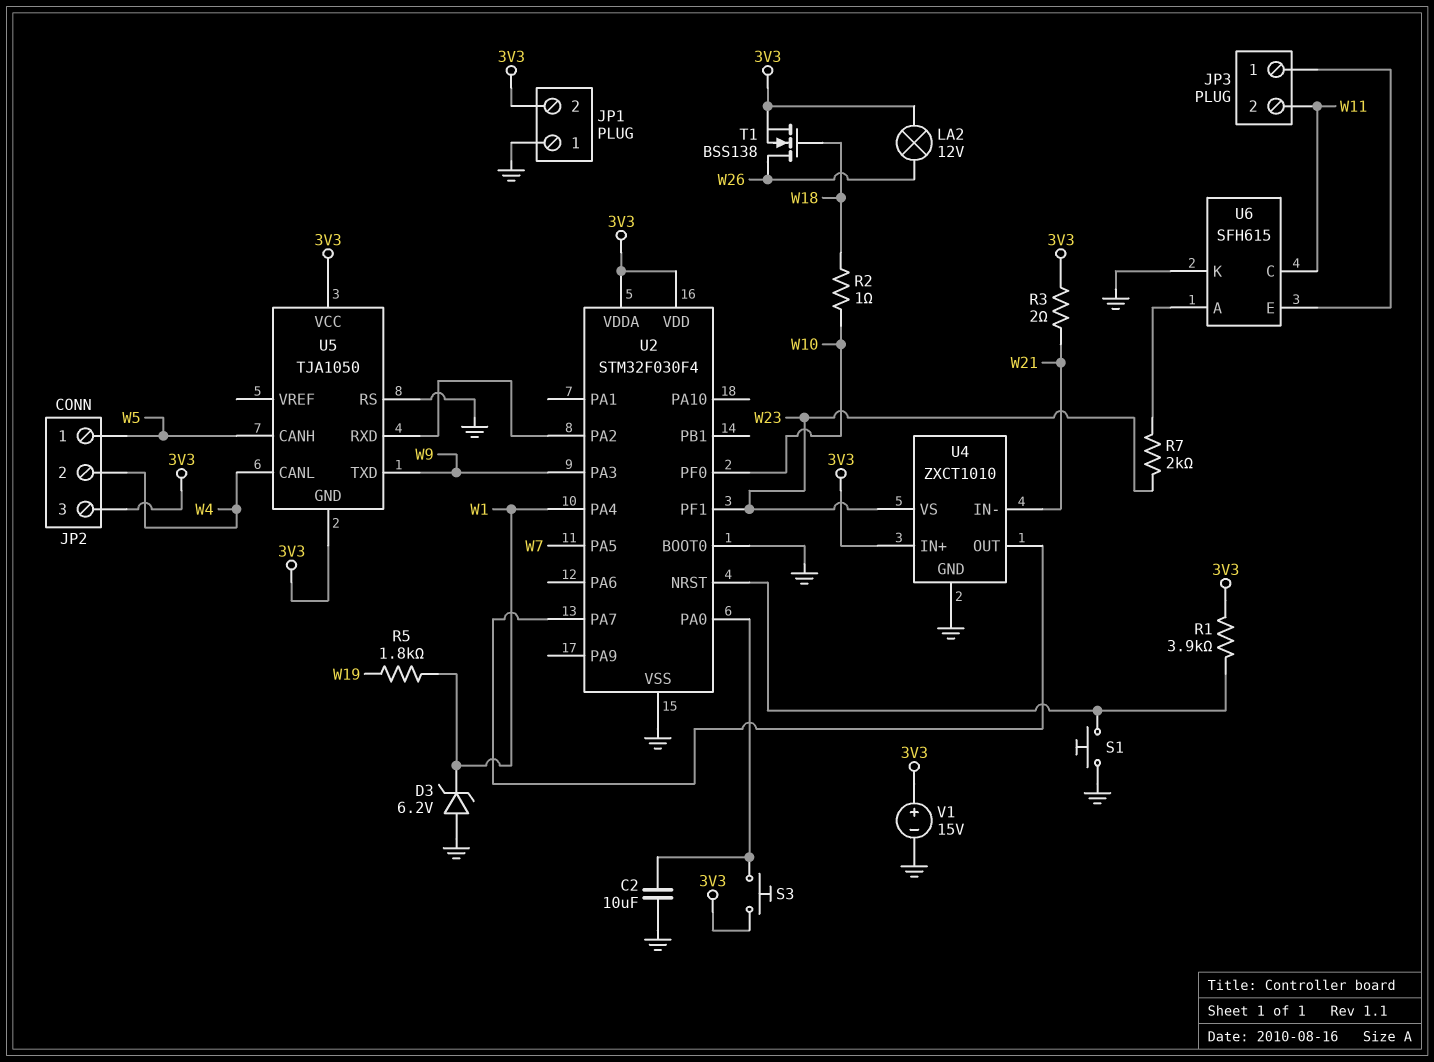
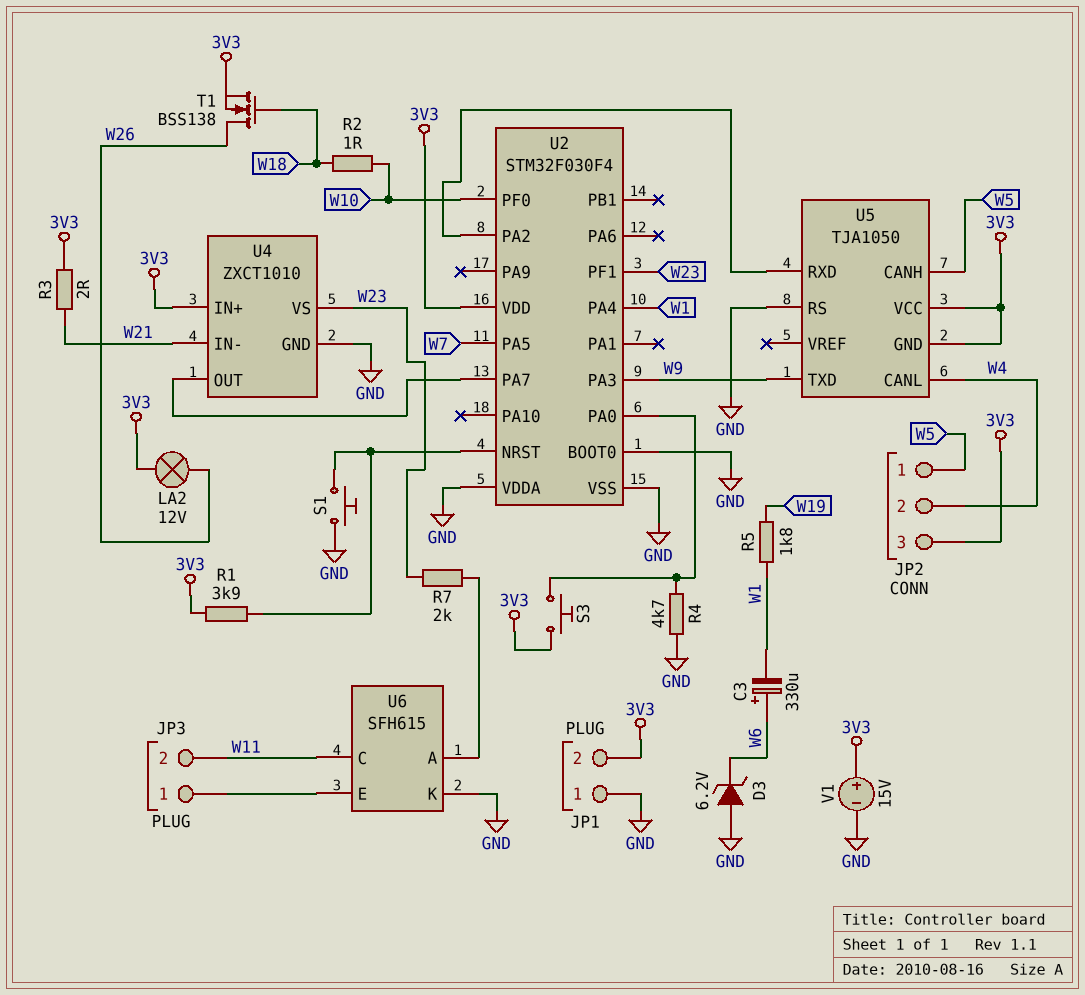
C2: 10uF (GND, U2/PA0) -> none
C3: none -> 330uF (plus W6, minus W1)
D3: zener 6.2V (A GND, K W1) -> zener 6.2V (A GND, K W6)
R4: none -> 4.7k (GND, U2/PA0)
U2 pin VDDA: 3V3 -> GND

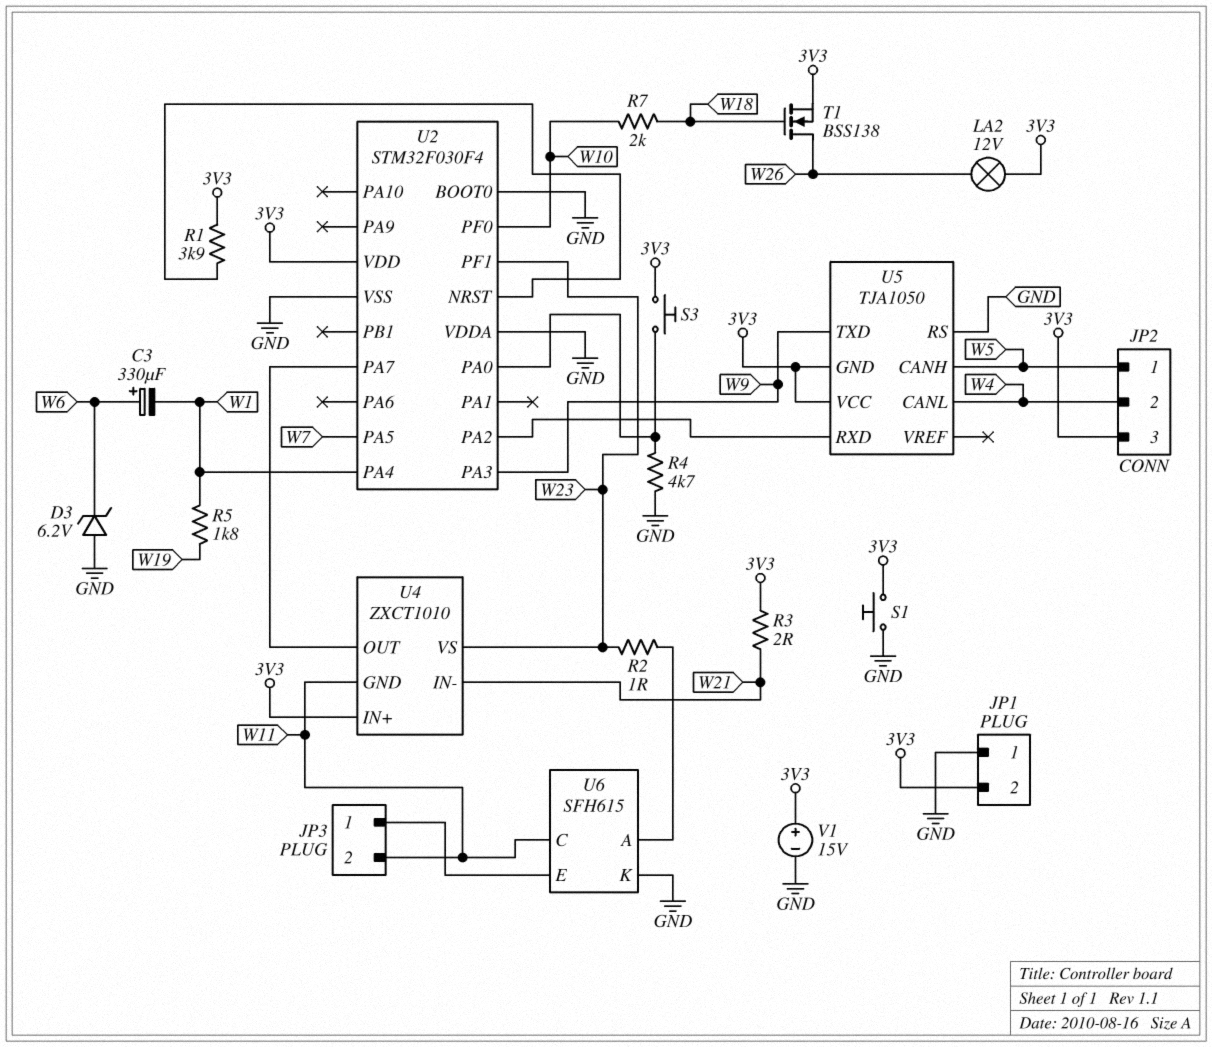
R2: 1 (W10, W18) -> 1 (U6/A, W23)
R7: 2k (U6/A, W23) -> 2k (W10, W18)
S1: button (GND, U2/NRST) -> button (3V3, GND)
U4 pin GND: GND -> W11

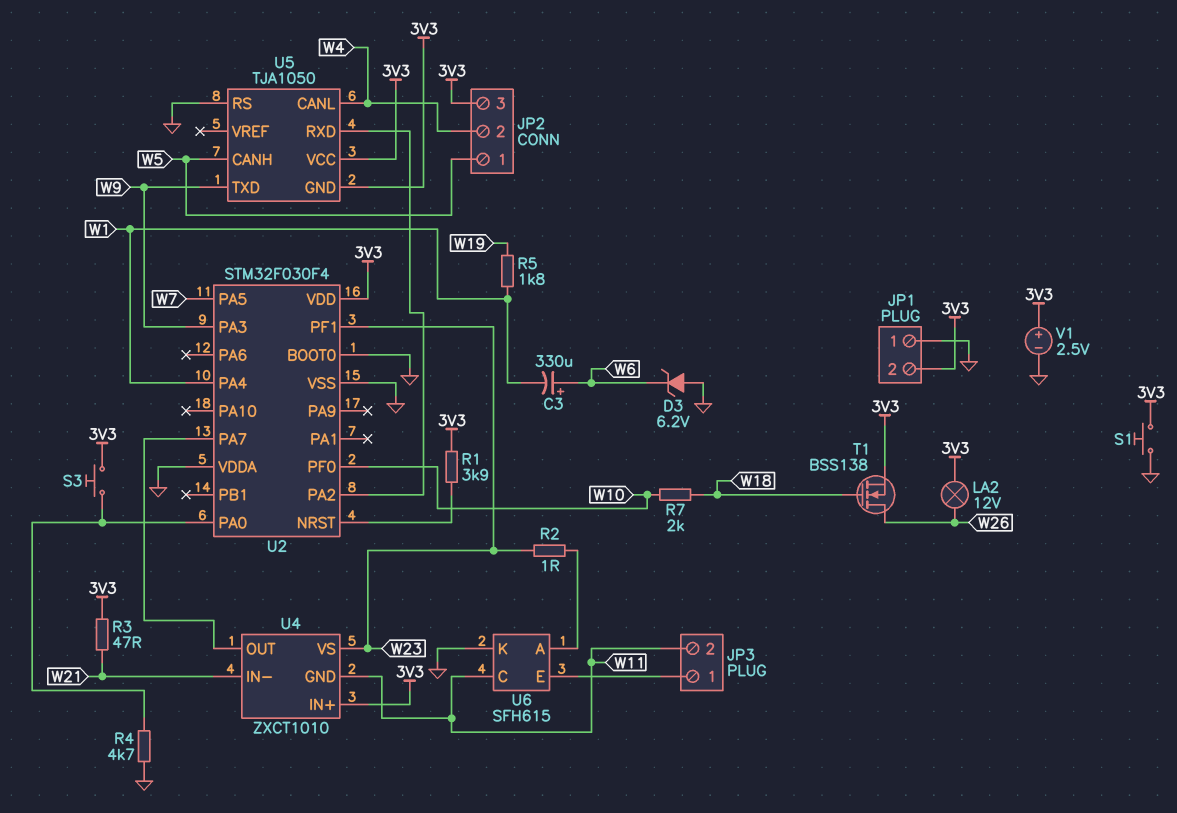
R3: 2 (3V3, W21) -> 47 (3V3, W21)
V1: 15V (plus 3V3, minus GND) -> 2.5V (plus 3V3, minus GND)

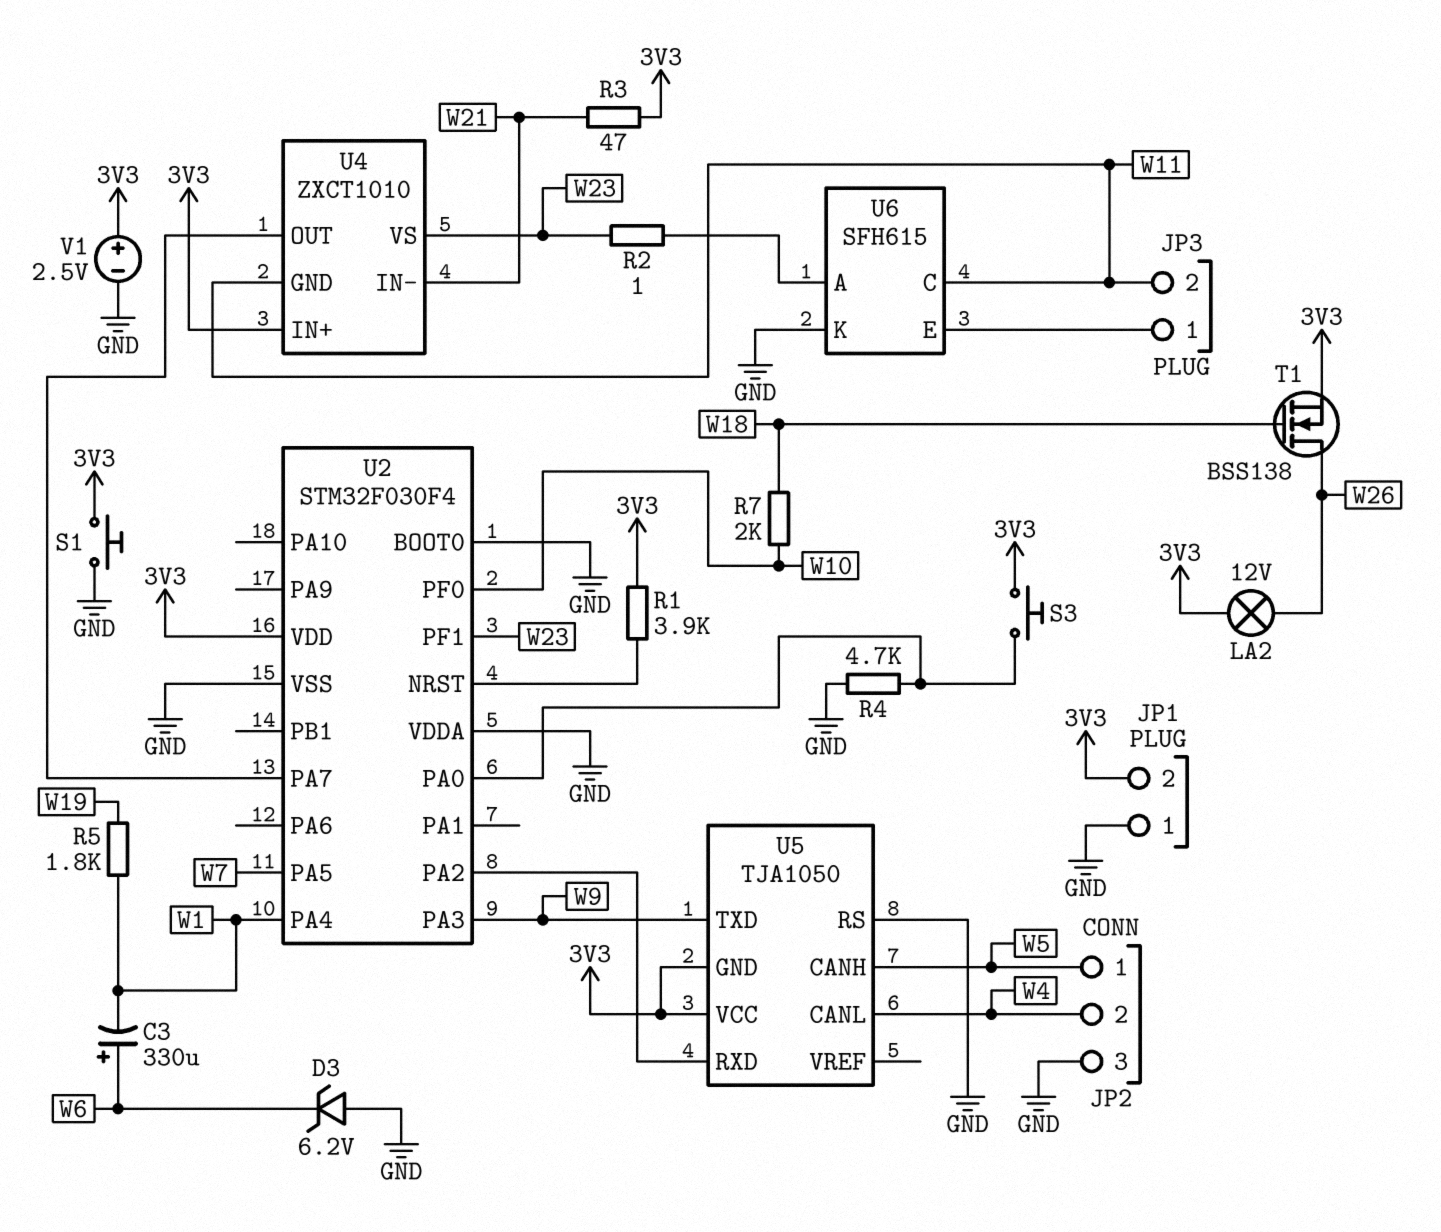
JP2 pin 3: 3V3 -> GND

